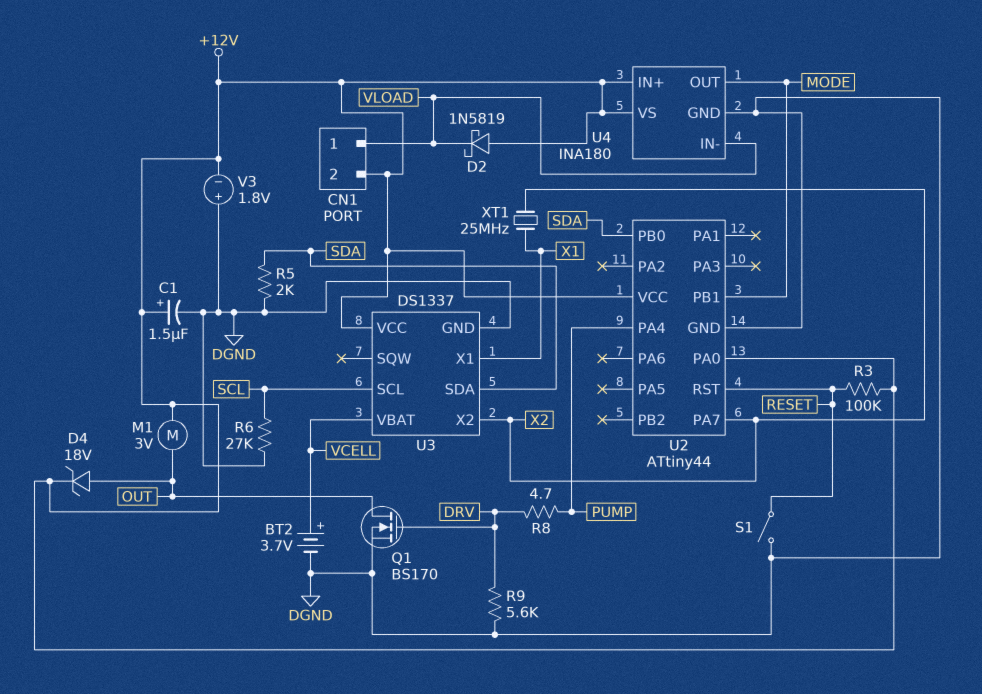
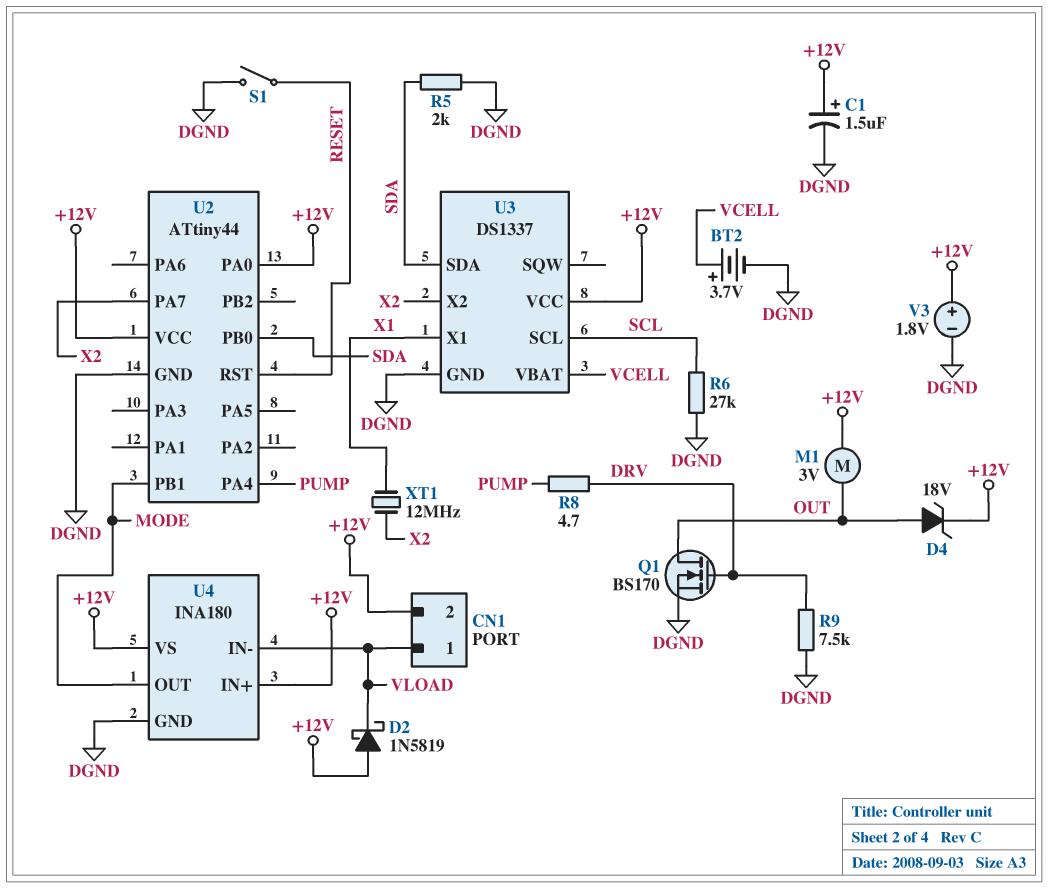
R3: 100k (+12V, RESET) -> none
R9: 5.6k (DGND, DRV) -> 7.5k (DGND, DRV)
V3: 1.8V (plus DGND, minus +12V) -> 1.8V (plus +12V, minus DGND)
XT1: 25MHz (X1, X2) -> 12MHz (X1, X2)

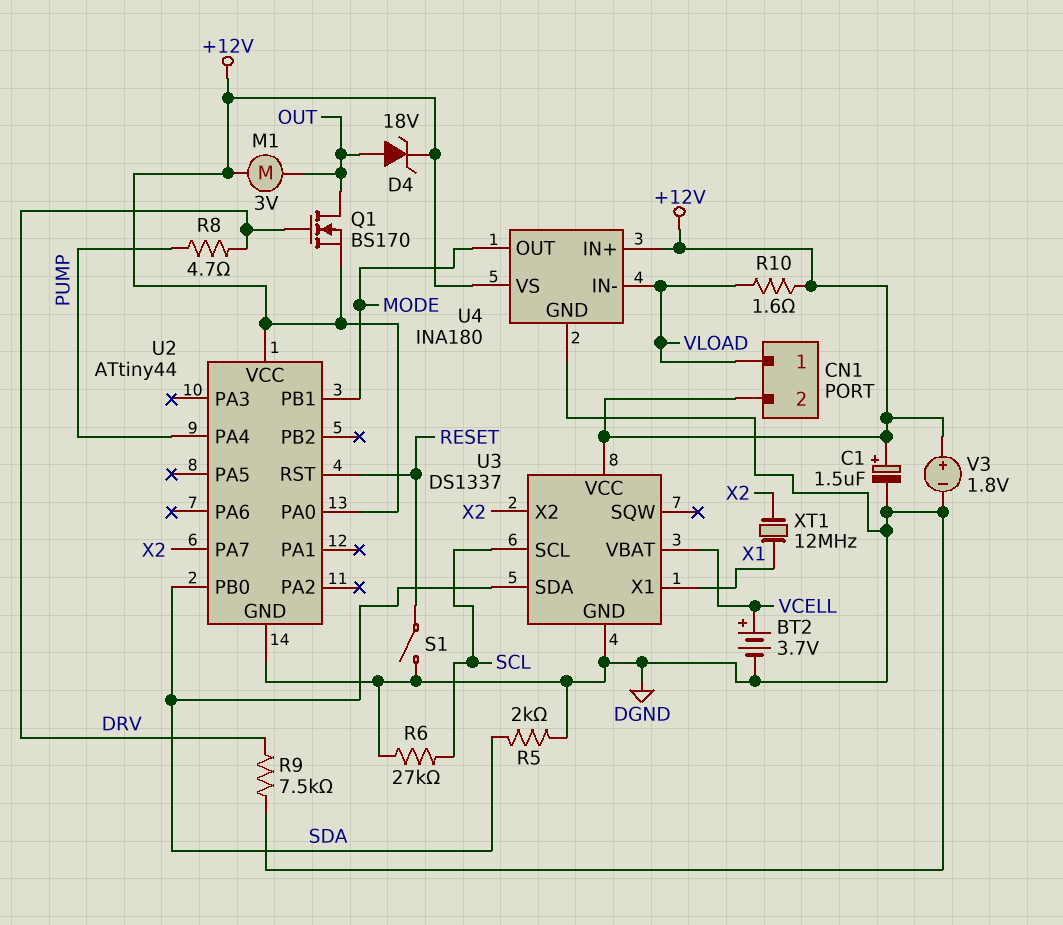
D2: schottky 1N5819 (A +12V, K VLOAD) -> none
Q1: NMOS BS170 (G DRV, D OUT, S DGND) -> NMOS BS170 (G DRV, D OUT, S +12V)
R10: none -> 1.6 (+12V, VLOAD)

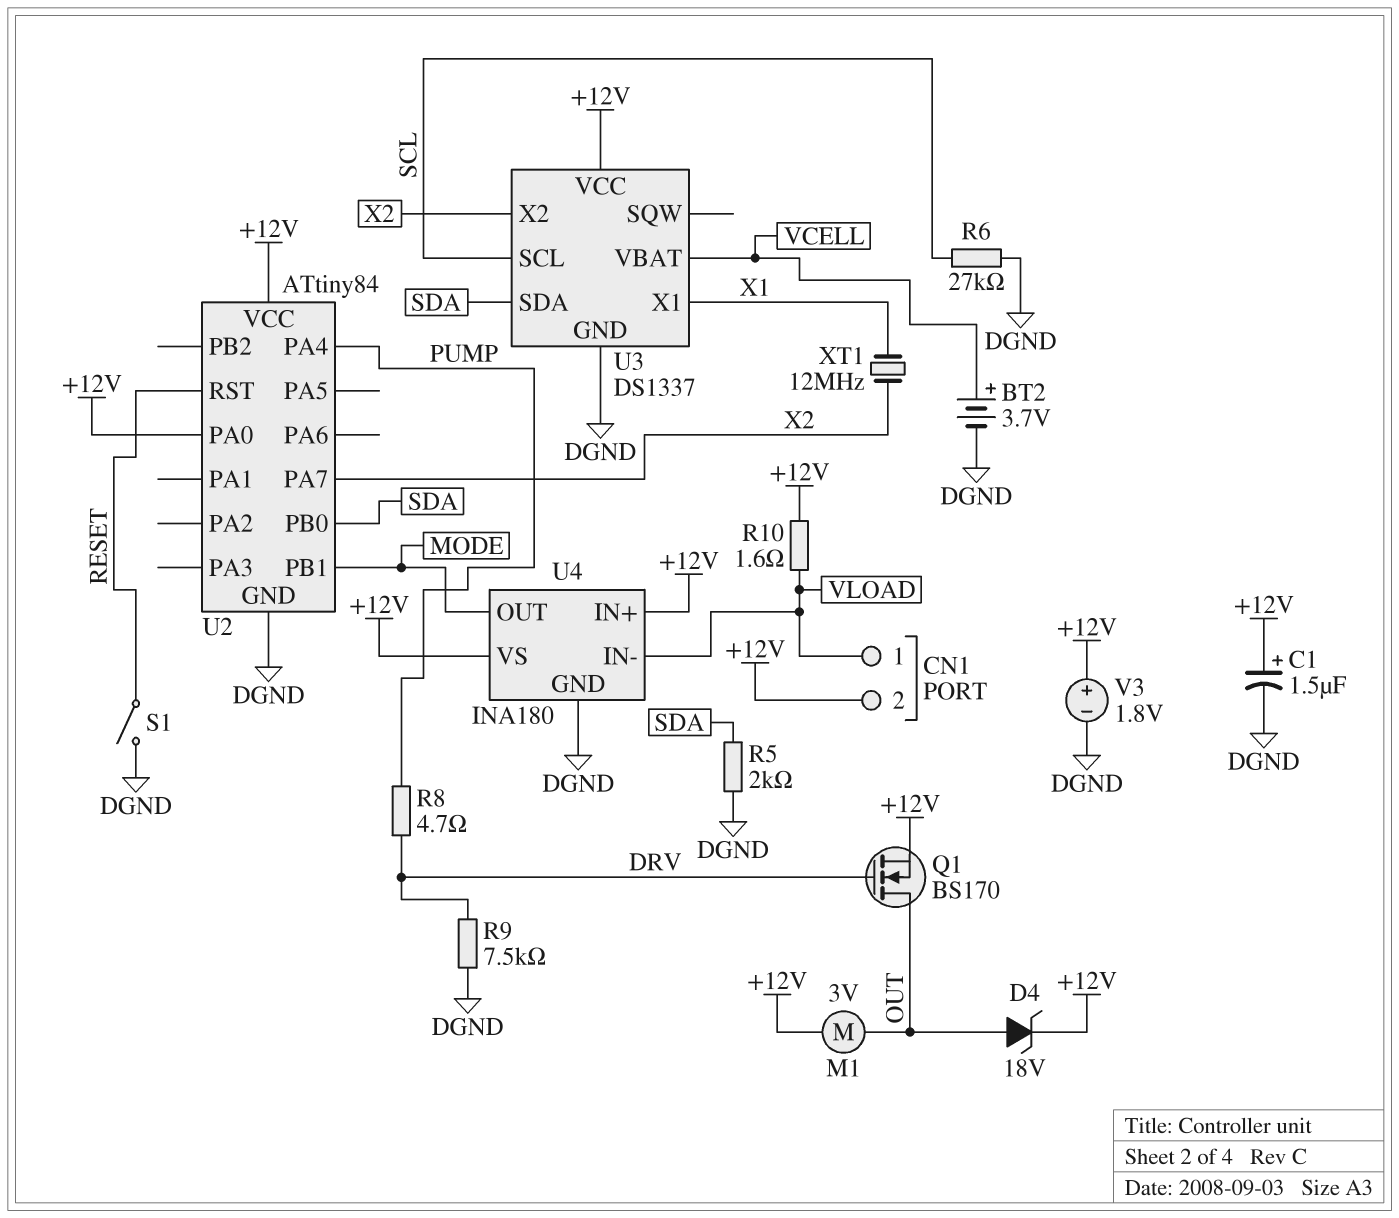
U2: ATtiny44 -> ATtiny84

